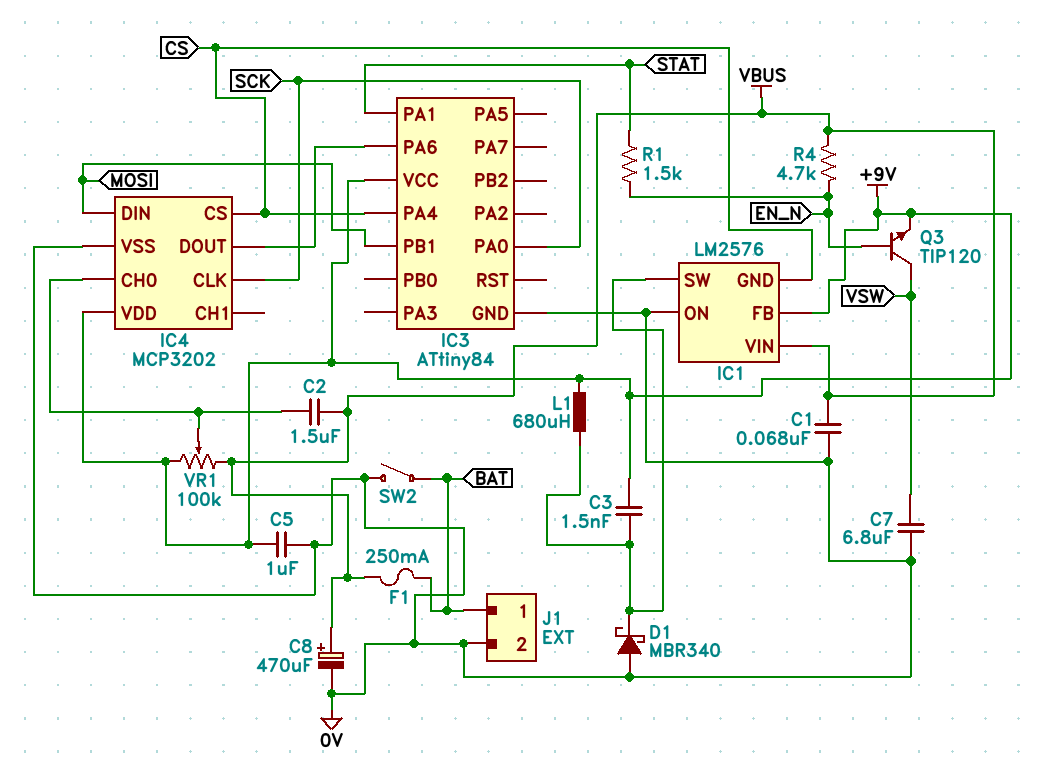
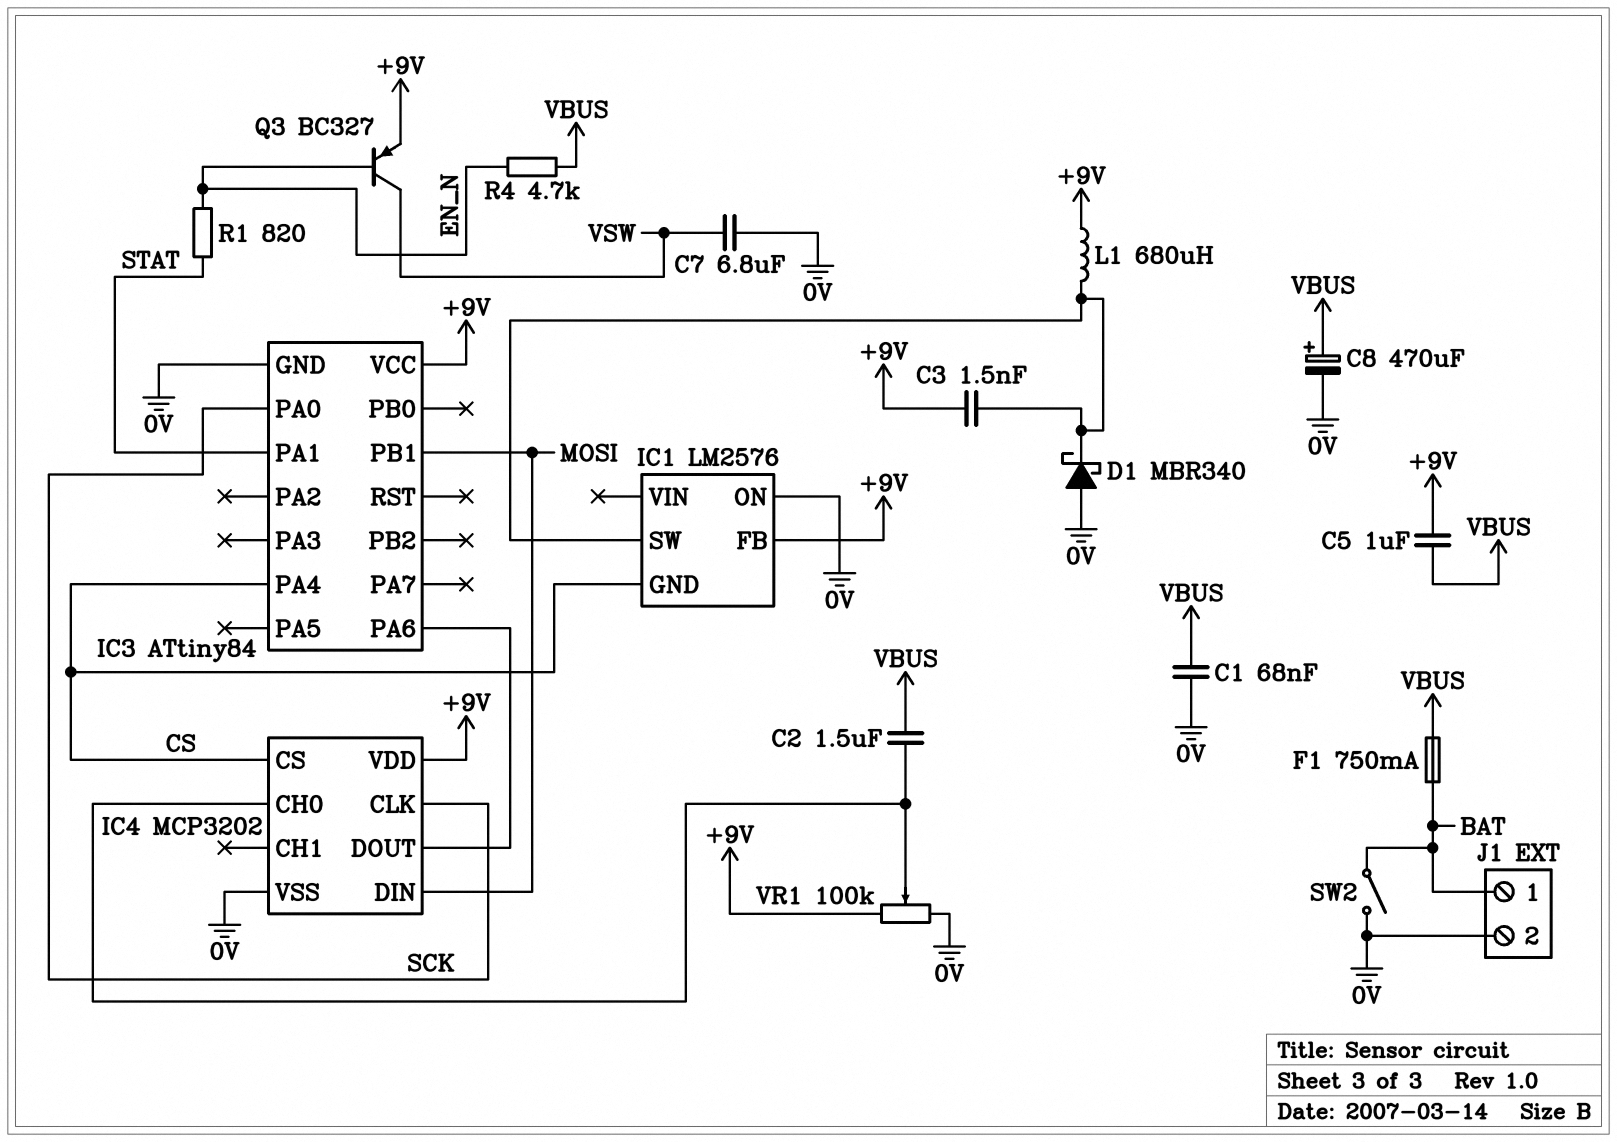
C5: 1uF (+9V, 0V) -> 1uF (+9V, VBUS)
F1: 250mA (BAT, VBUS) -> 750mA (BAT, VBUS)
IC1 pin VIN: VBUS -> none
Q3: NPN TIP120 (B EN_N, C VSW, E +9V) -> PNP BC327 (B EN_N, C VSW, E +9V)
R1: 1.5k (EN_N, STAT) -> 820 (EN_N, STAT)
VR1: 100k (+9V, VBUS, wiper IC4/CH0) -> 100k (+9V, 0V, wiper IC4/CH0)

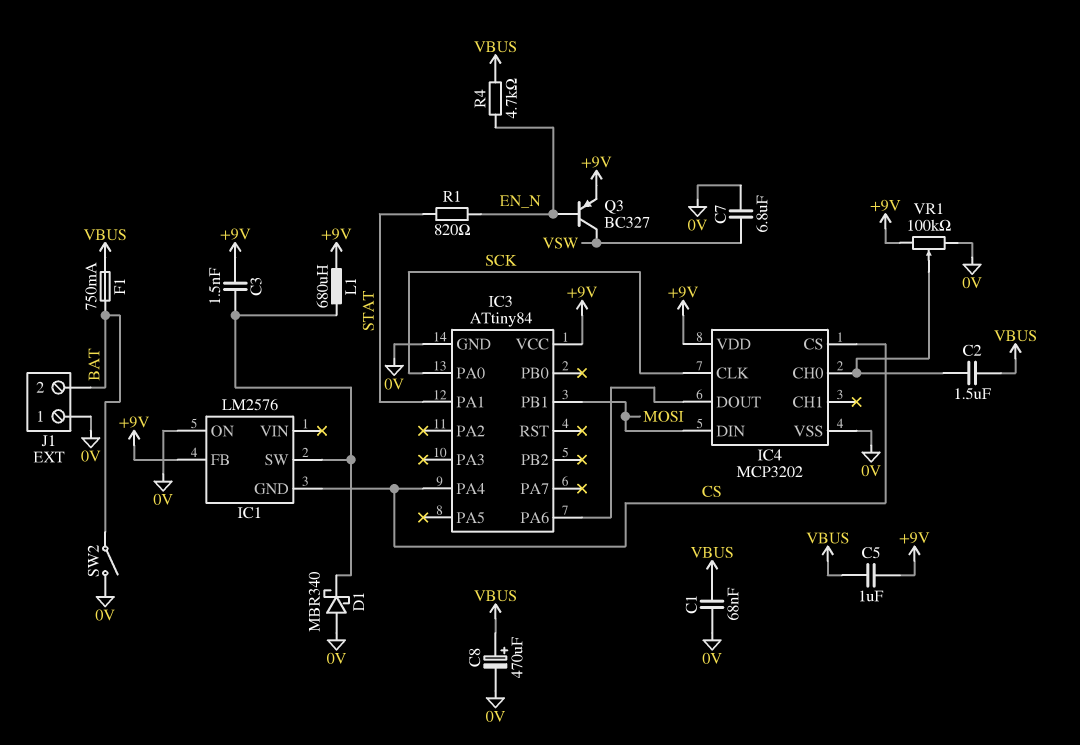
J1 pin 1: BAT -> 0V
J1 pin 2: 0V -> BAT

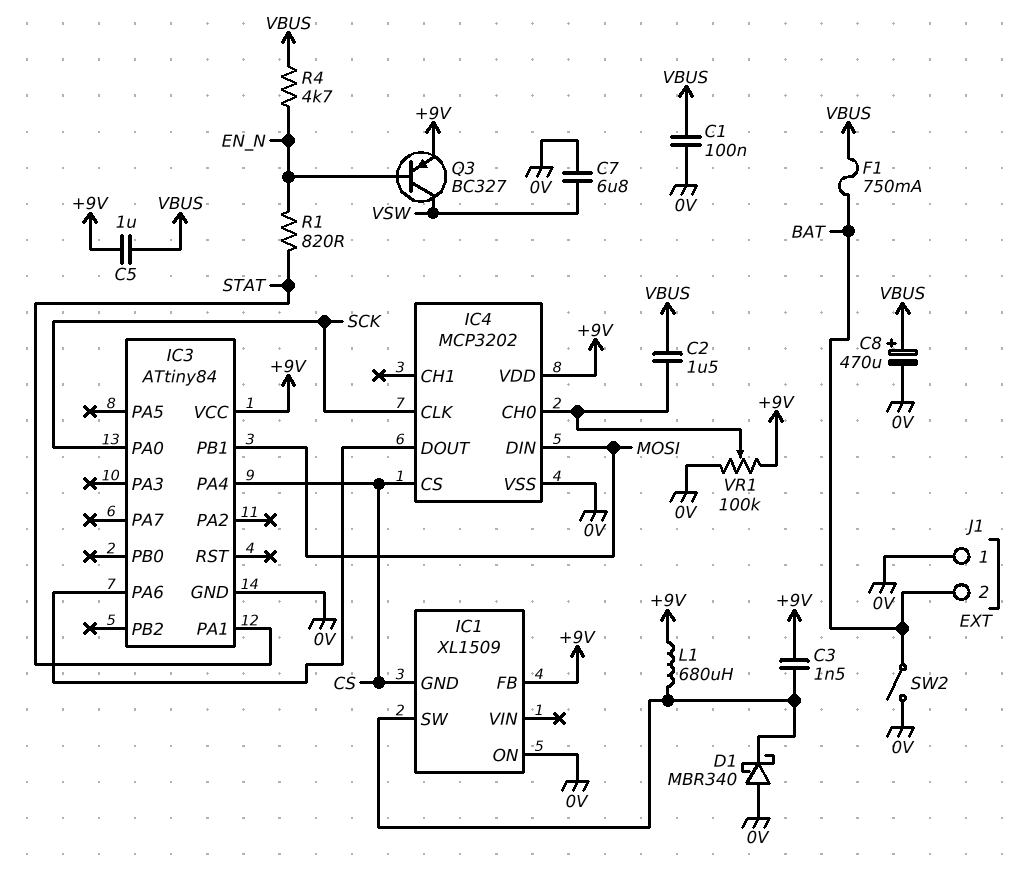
C1: 68nF (0V, VBUS) -> 100nF (0V, VBUS)
IC1: LM2576 -> XL1509

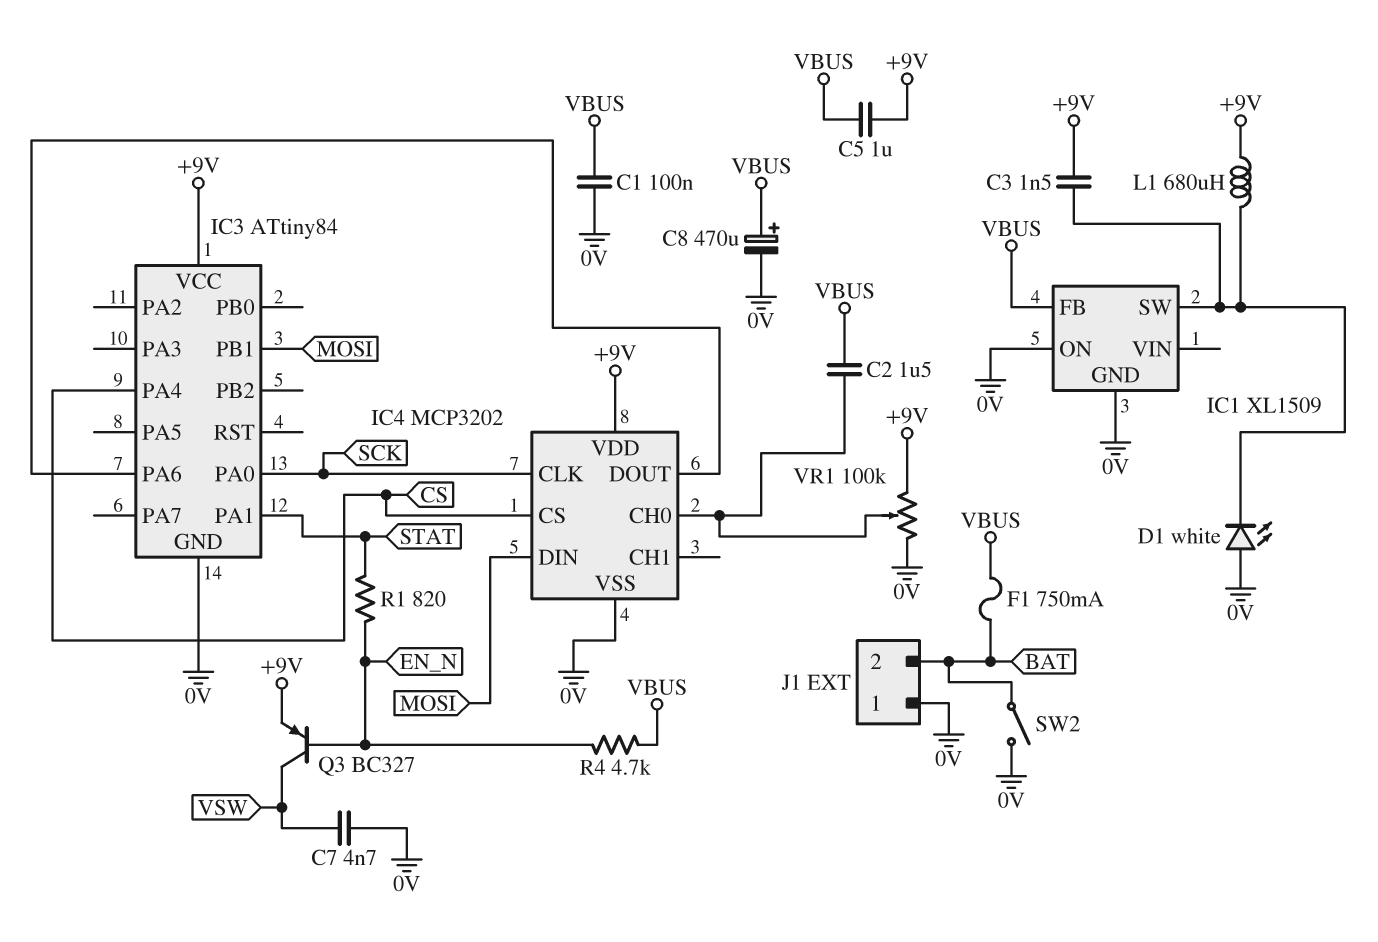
C7: 6.8uF (0V, VSW) -> 4.7nF (0V, VSW)
D1: schottky MBR340 (A 0V, K IC1/SW) -> LED white (A 0V, K IC1/SW)
IC1 pin FB: +9V -> VBUS
IC1 pin GND: CS -> 0V

